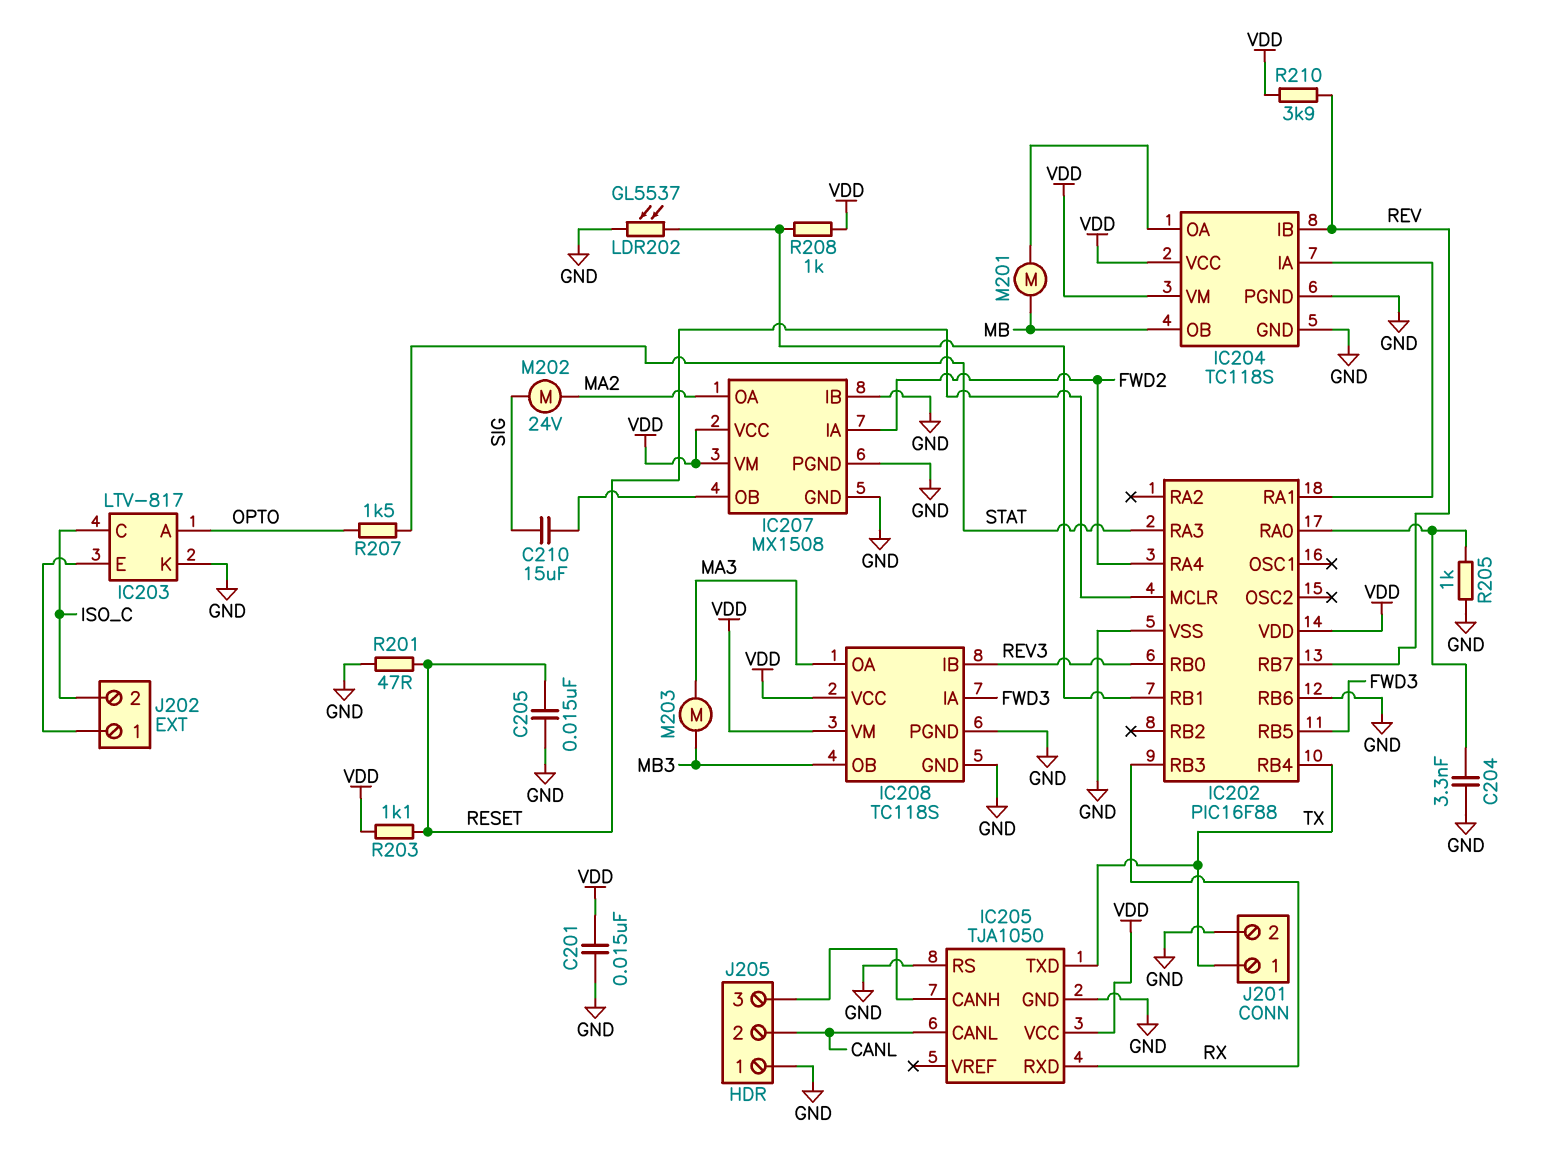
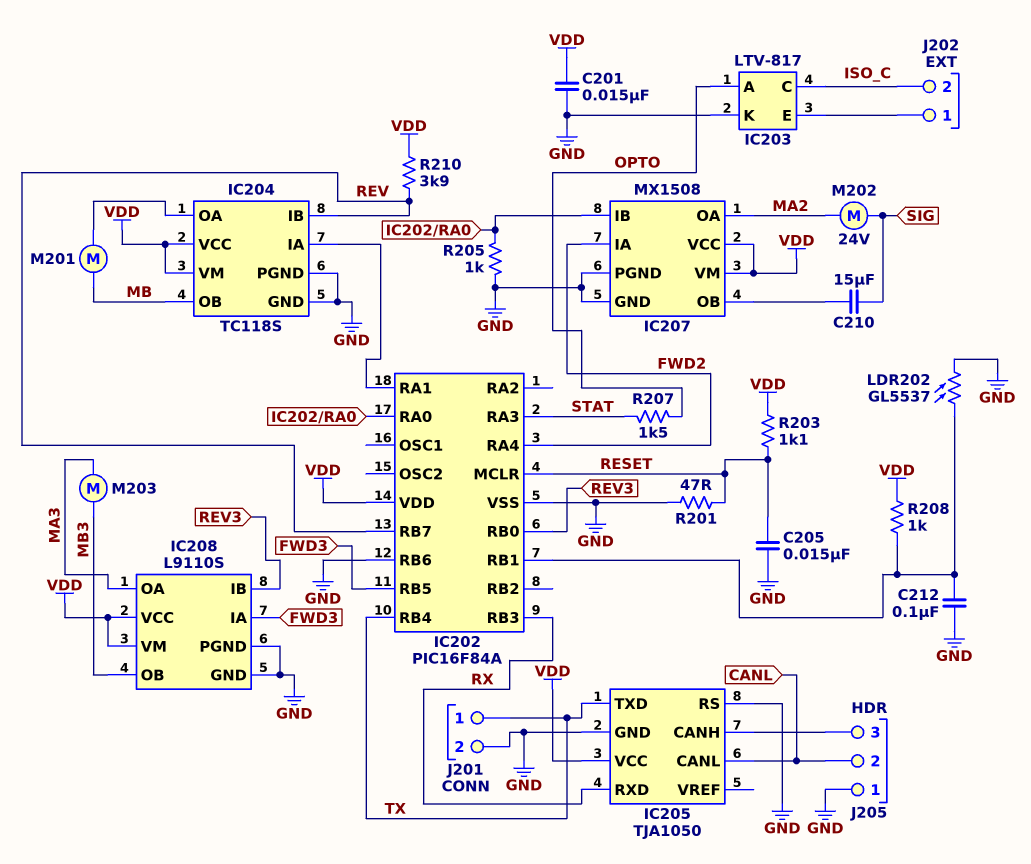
C204: 3.3nF (GND, IC202/RA0) -> none
C212: none -> 100nF (GND, IC202/RB1)
IC202: PIC16F88 -> PIC16F84A
IC207 pin IB: GND -> IC202/RA0
IC208: TC118S -> L9110S

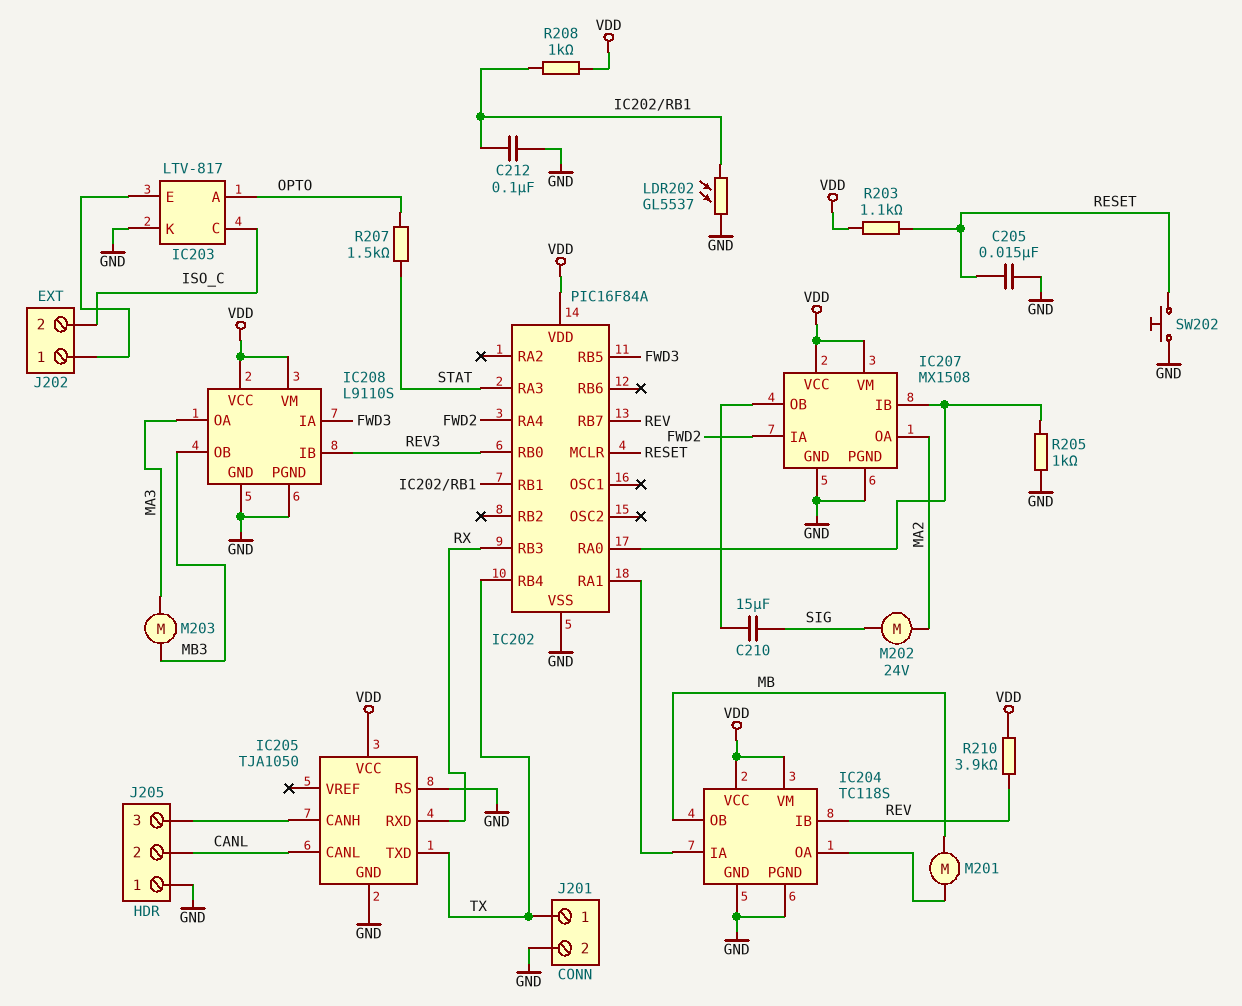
C201: 15nF (GND, VDD) -> none
IC202 pin RB6: GND -> none
R201: 47 (GND, RESET) -> none
SW202: none -> button (GND, RESET)

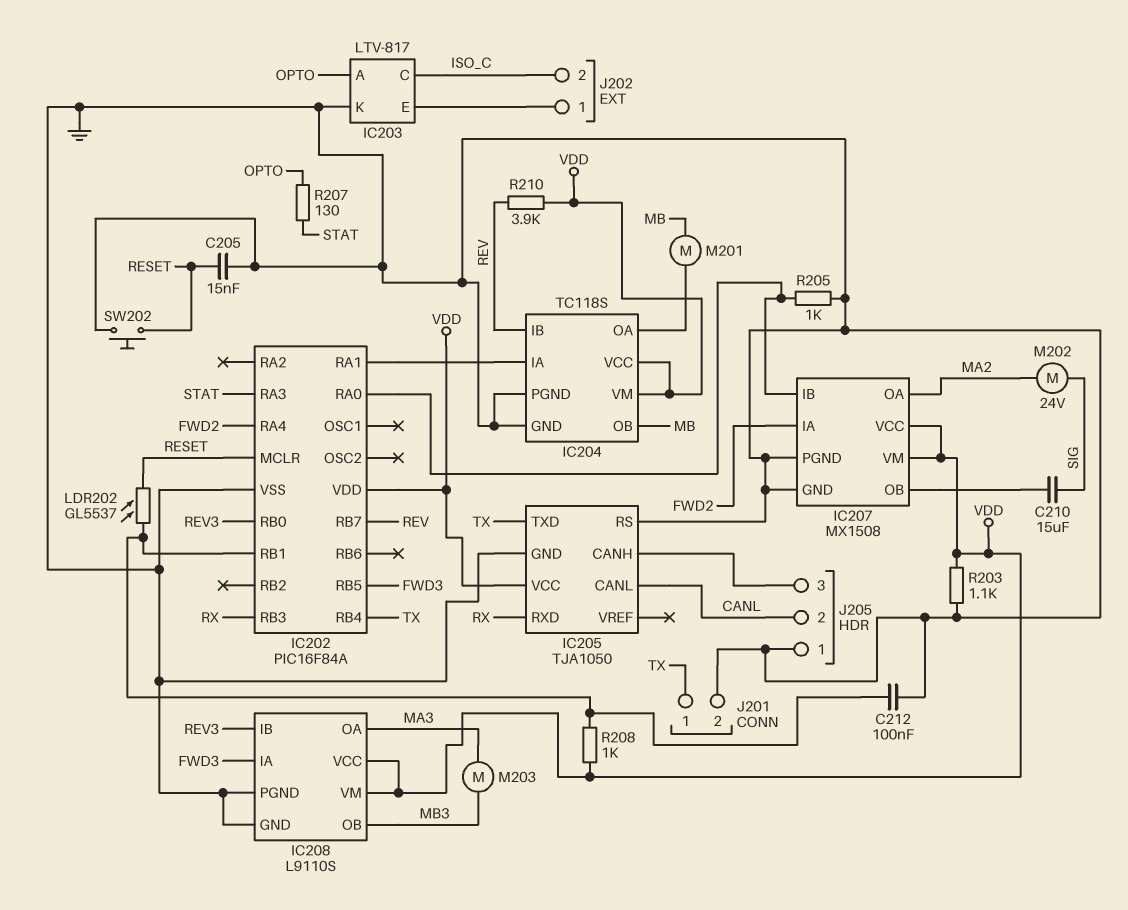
LDR202: GL5537 (GND, IC202/RB1) -> GL5537 (IC202/RB1, RESET)
R203: 1.1k (RESET, VDD) -> 1.1k (GND, VDD)
R207: 1.5k (OPTO, STAT) -> 130 (OPTO, STAT)

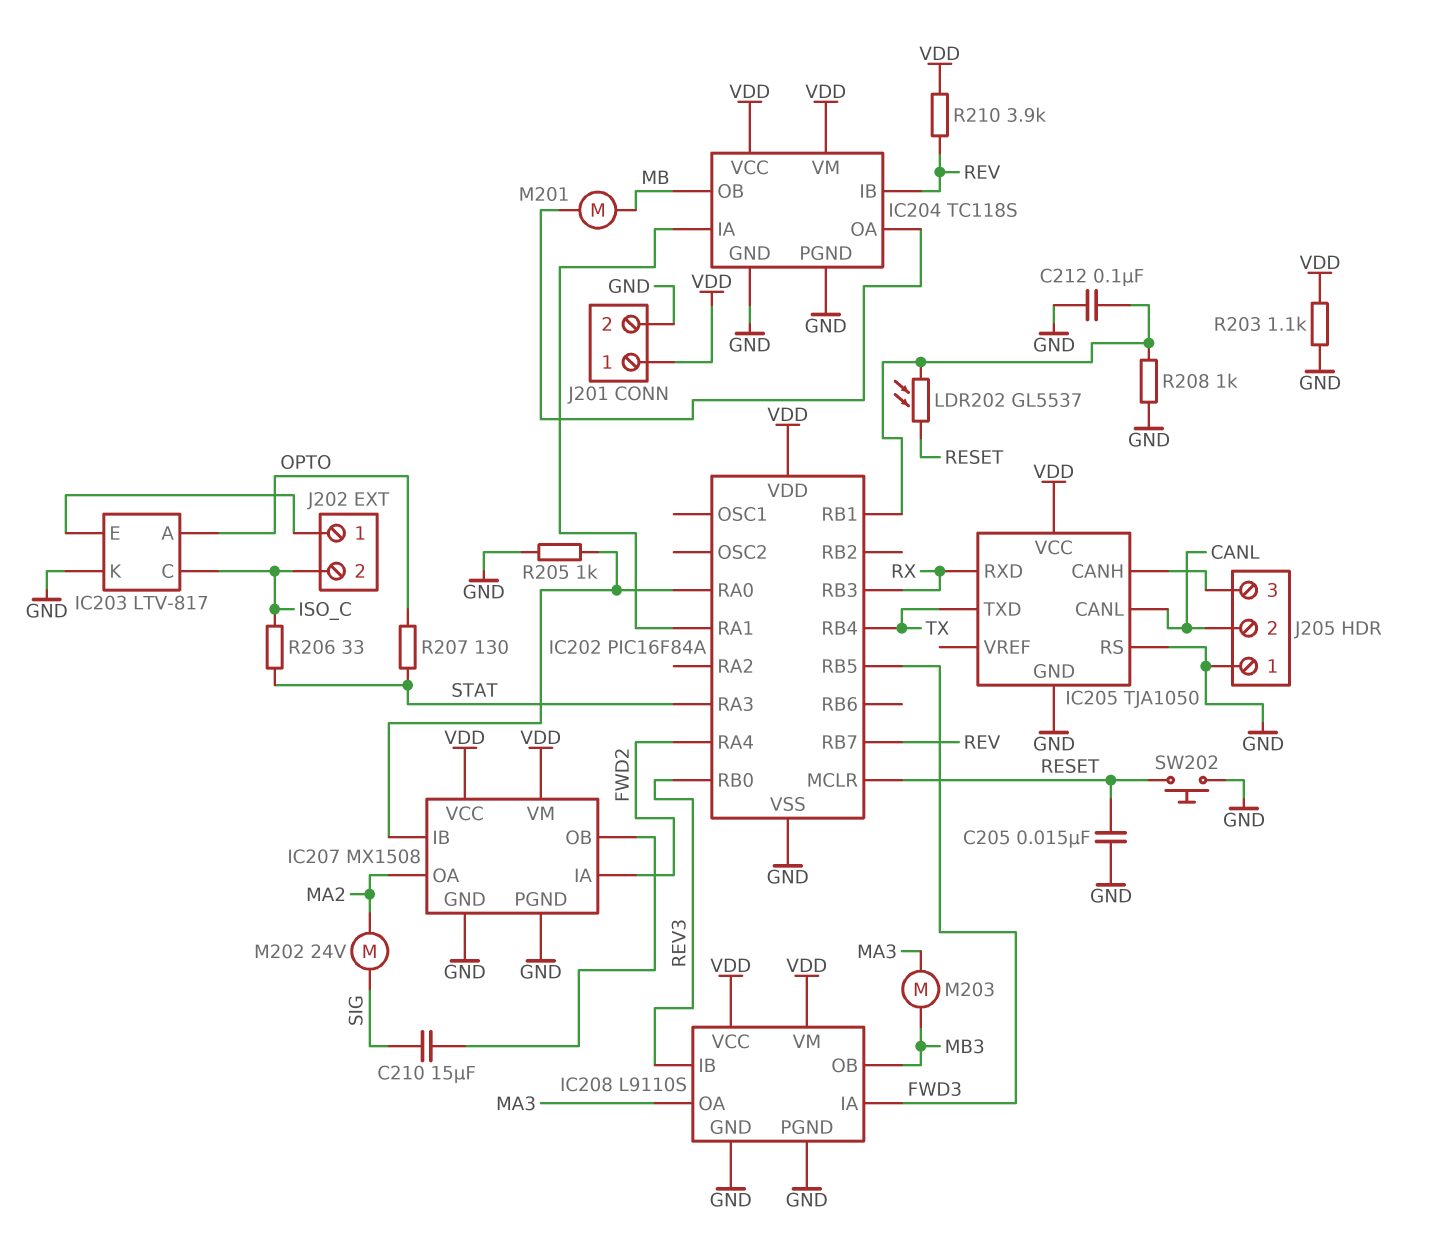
J201 pin 1: TX -> VDD
R206: none -> 33 (ISO_C, STAT)
R208: 1k (IC202/RB1, VDD) -> 1k (GND, IC202/RB1)

